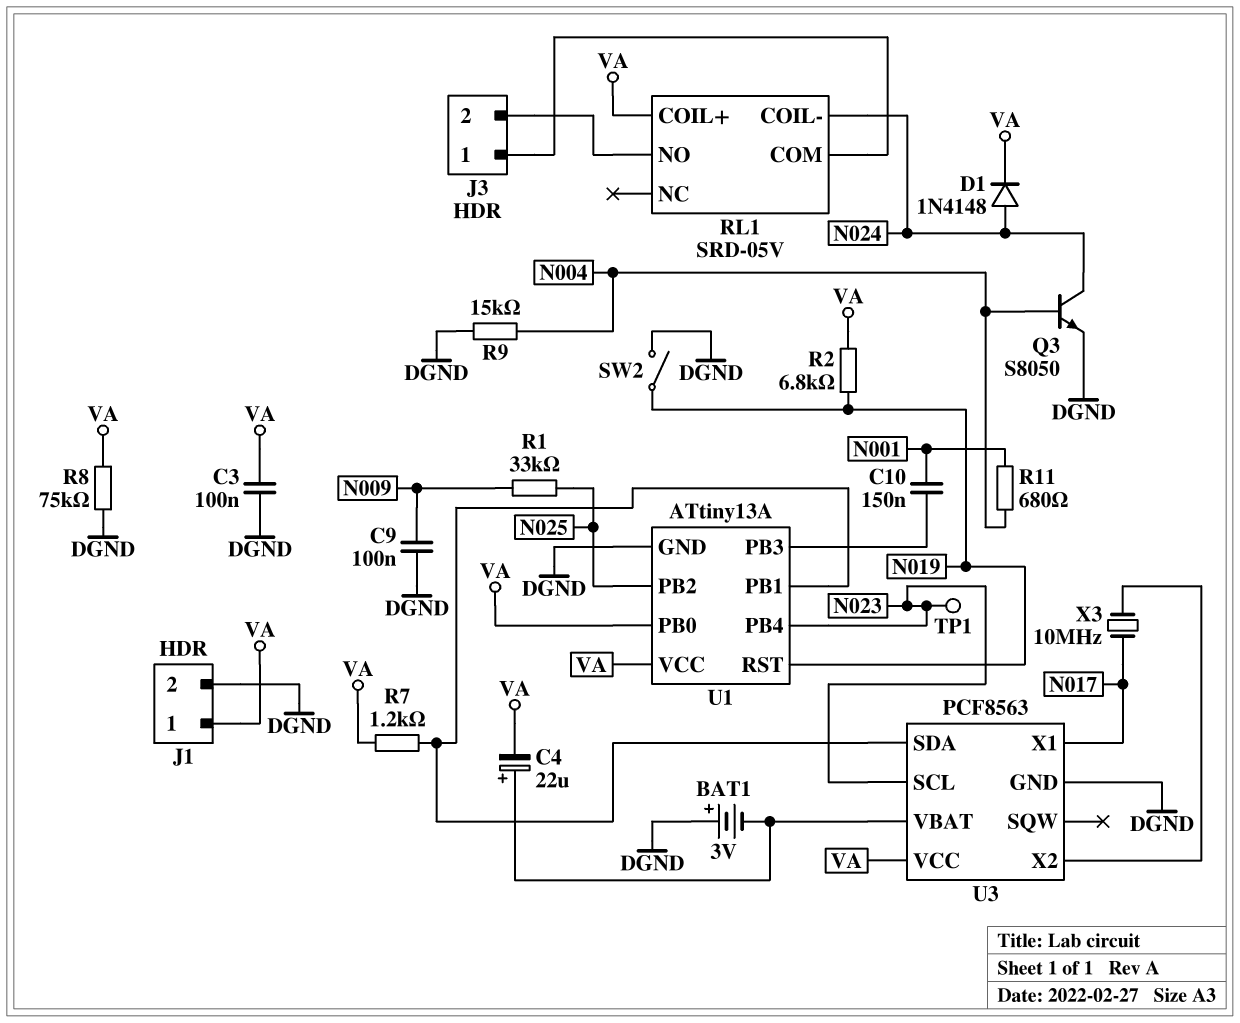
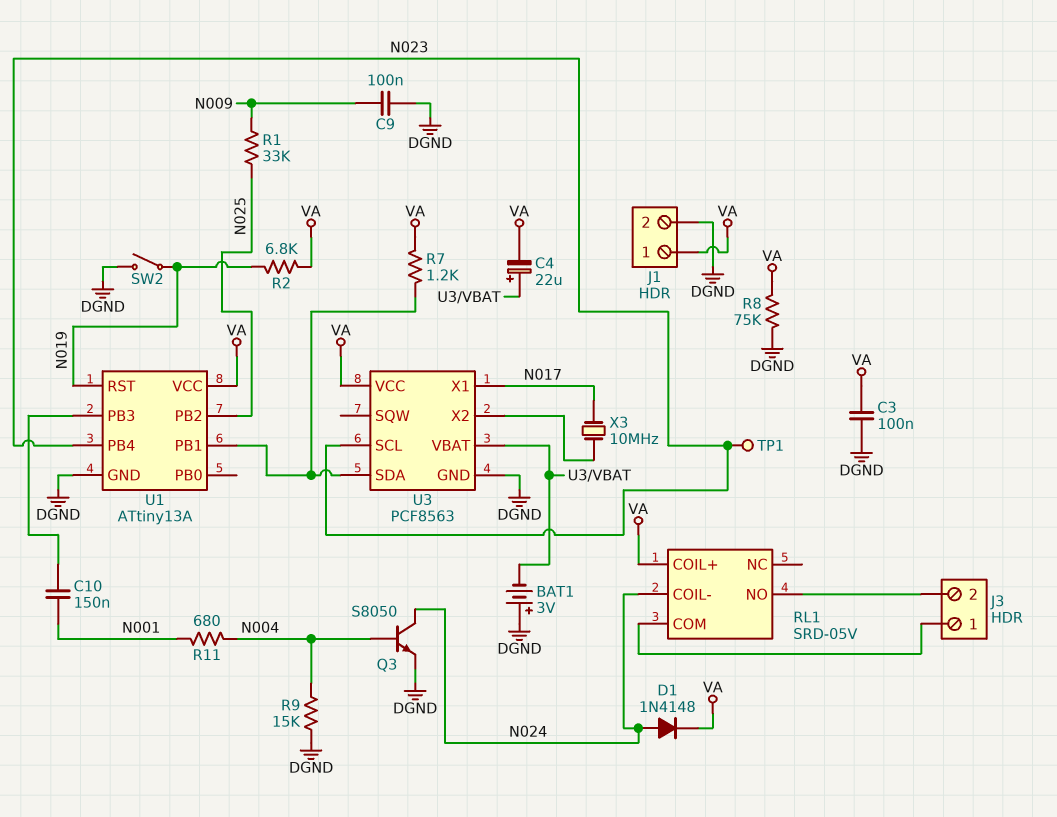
U1 pin PB0: VA -> none

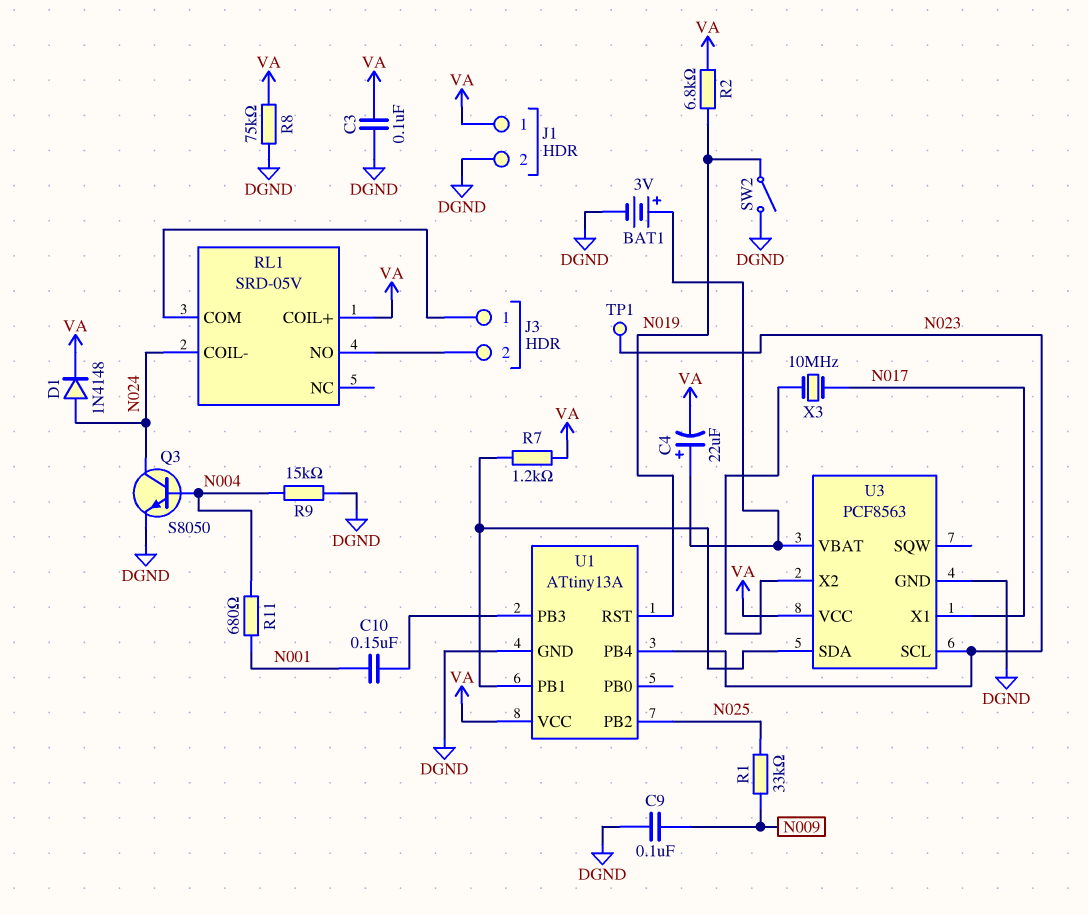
BAT1: 3V (plus DGND, minus U3/VBAT) -> 3V (plus U3/VBAT, minus DGND)

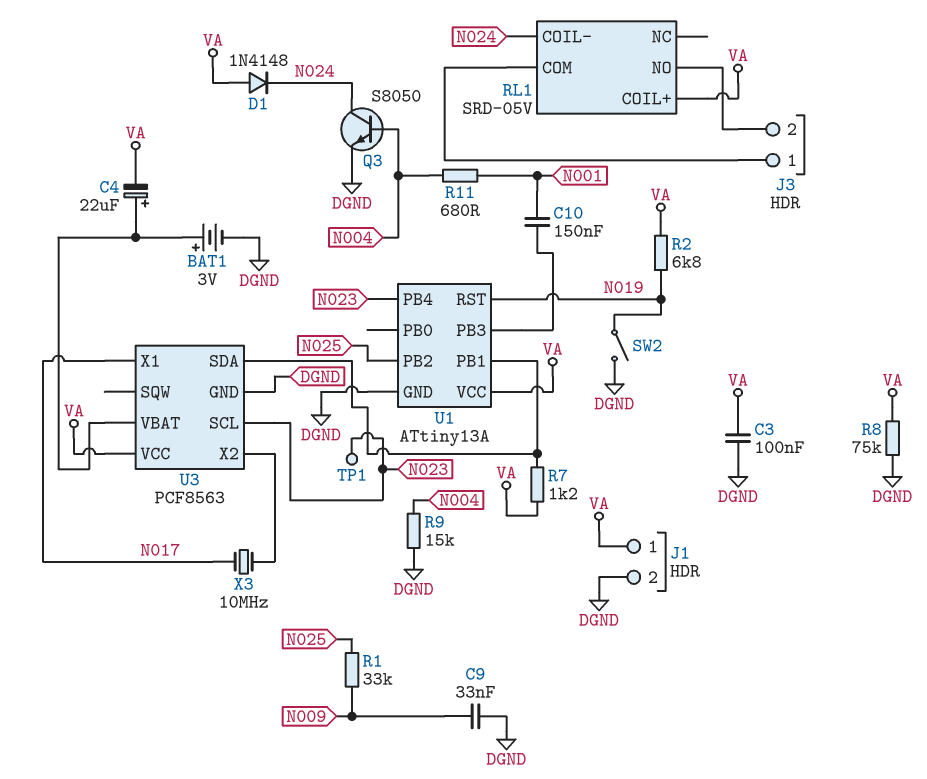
C9: 100nF (DGND, N009) -> 33nF (DGND, N009)
D1: diode 1N4148 (A N024, K VA) -> diode 1N4148 (A VA, K N024)

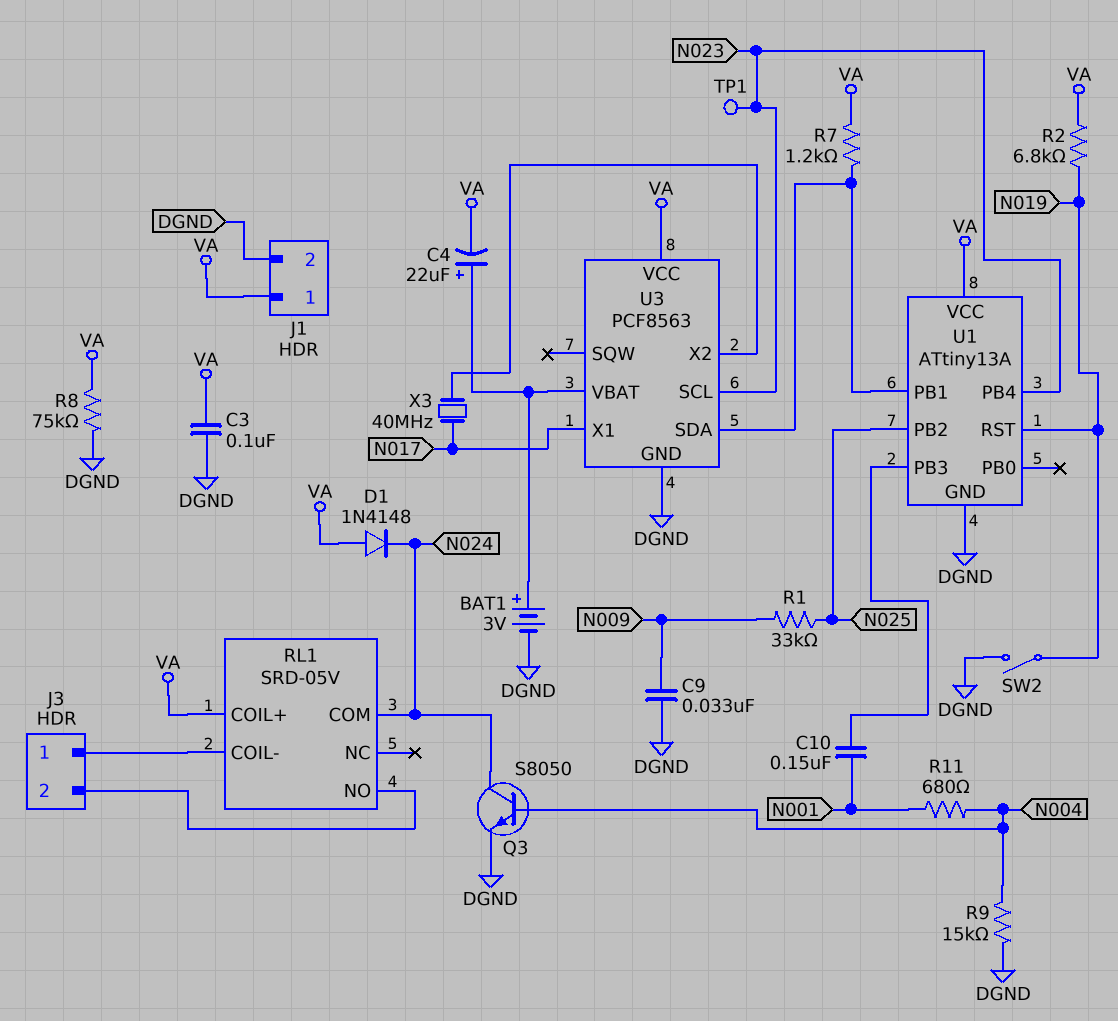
RL1 pin COIL-: N024 -> J3/1
RL1 pin COM: J3/1 -> N024
X3: 10MHz (N017, U3/X2) -> 40MHz (N017, U3/X2)

